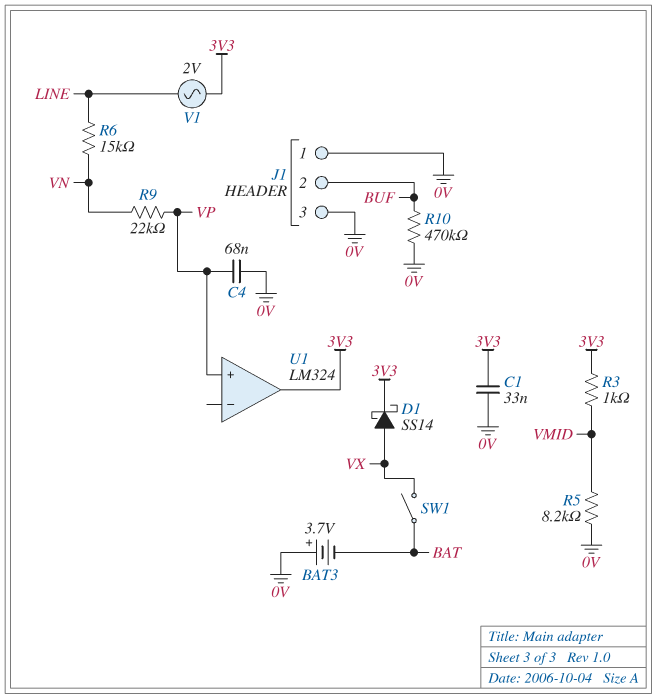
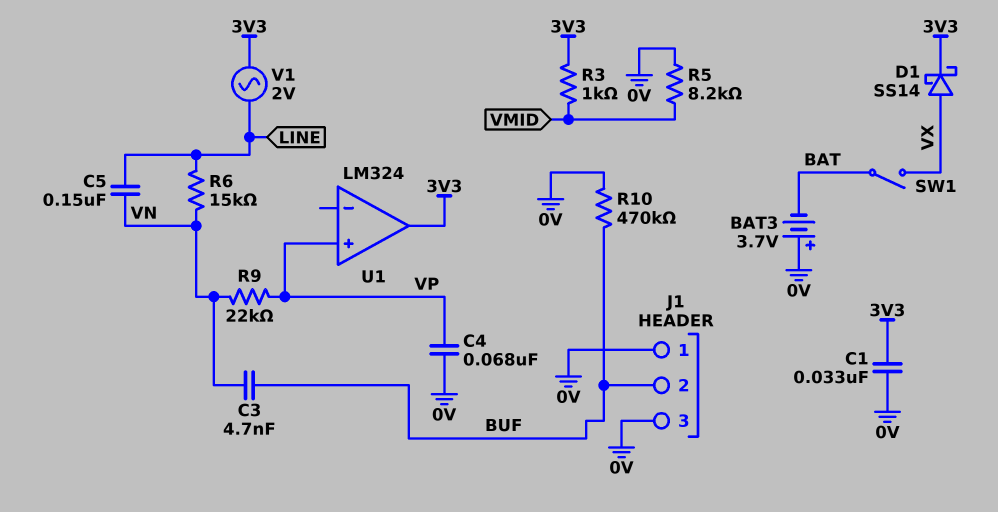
C3: none -> 4.7nF (BUF, VN)
C5: none -> 150nF (LINE, VN)

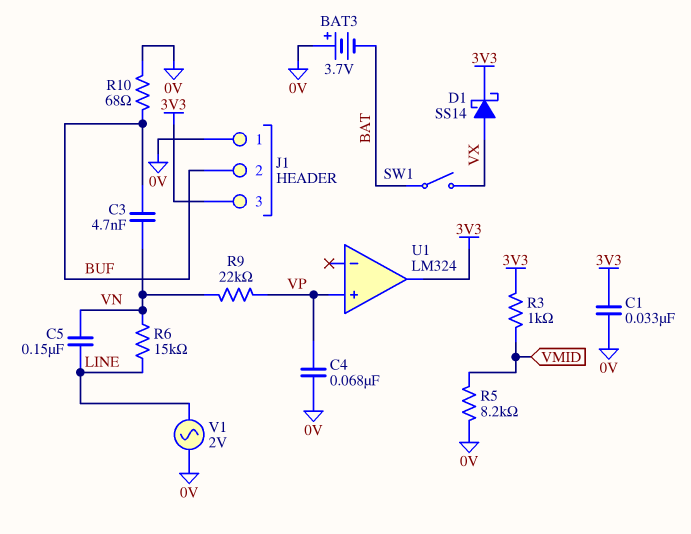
J1 pin 3: 0V -> 3V3
R10: 470k (0V, BUF) -> 68 (0V, BUF)
V1: AC 2V (3V3, LINE) -> AC 2V (0V, LINE)

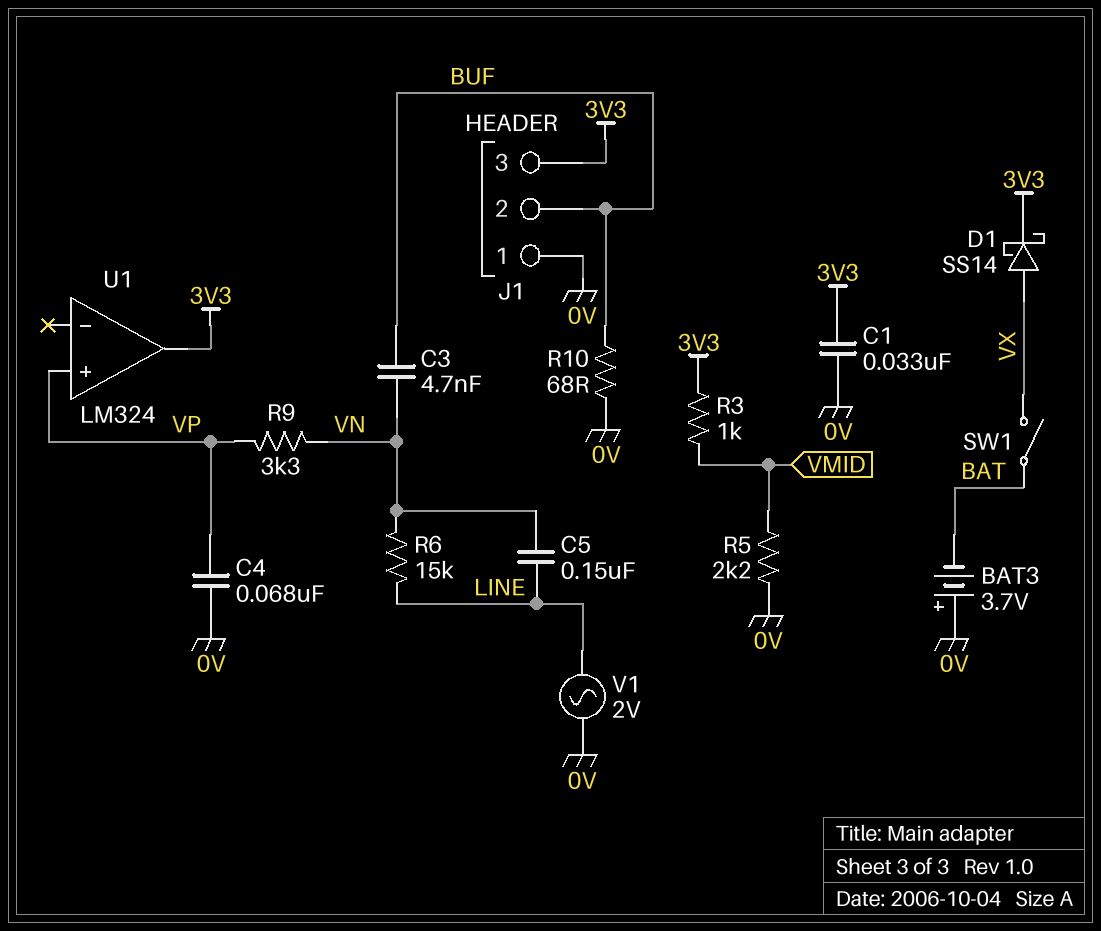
R5: 8.2k (0V, VMID) -> 2.2k (0V, VMID)
R9: 22k (VN, VP) -> 3.3k (VN, VP)

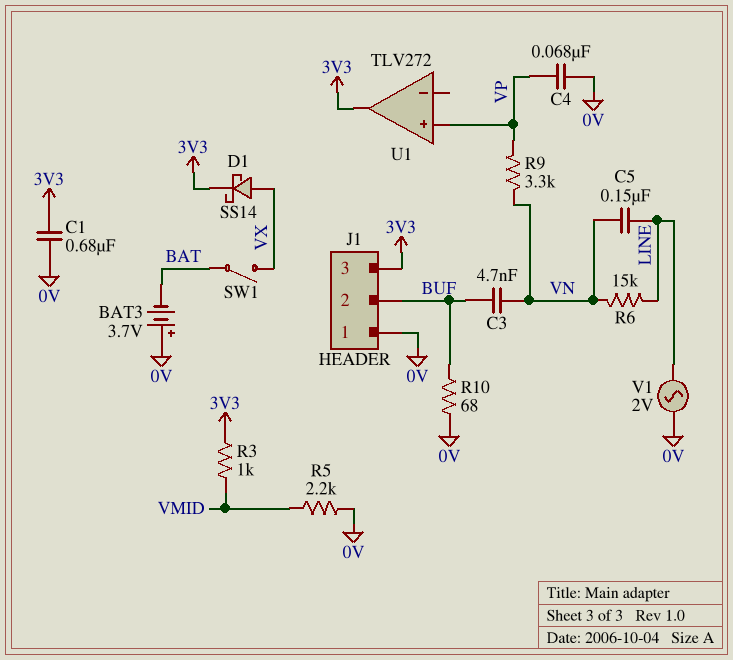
C1: 33nF (0V, 3V3) -> 680nF (0V, 3V3)
U1: LM324 -> TLV272

